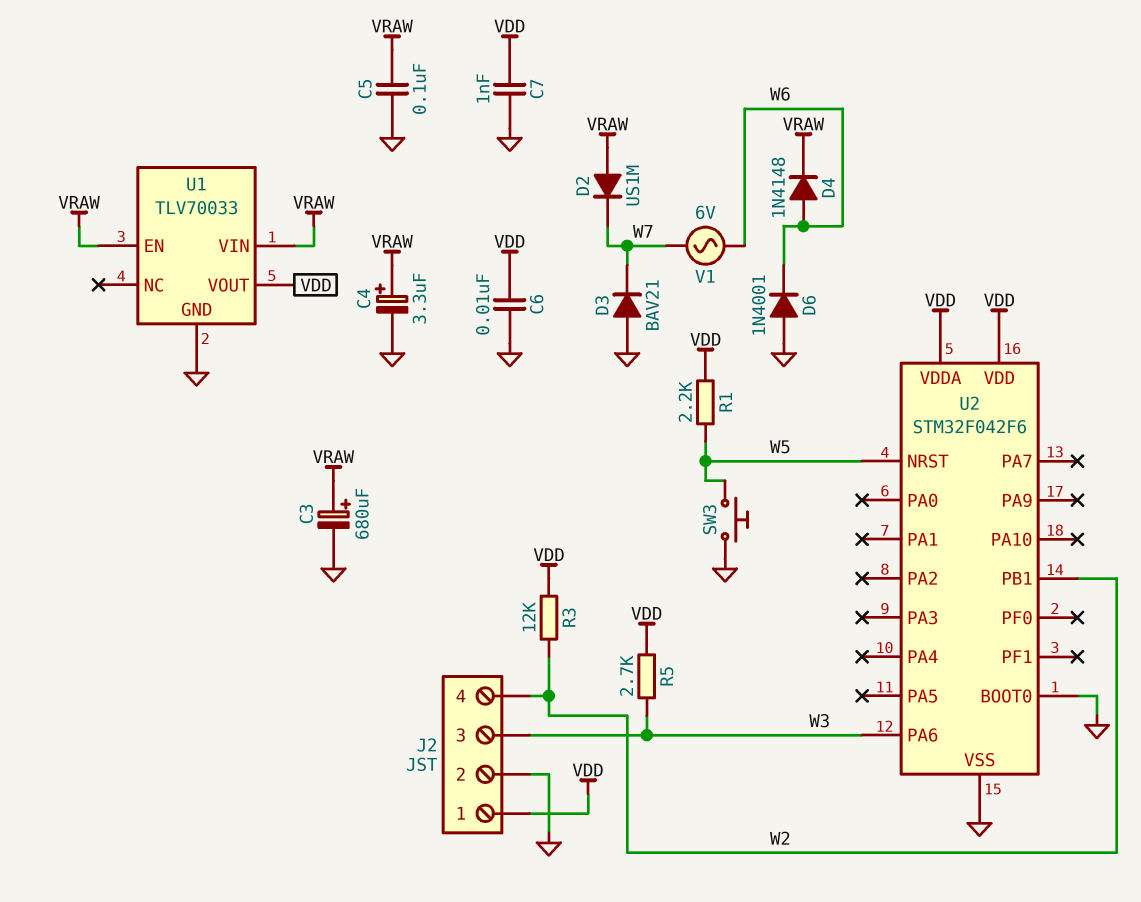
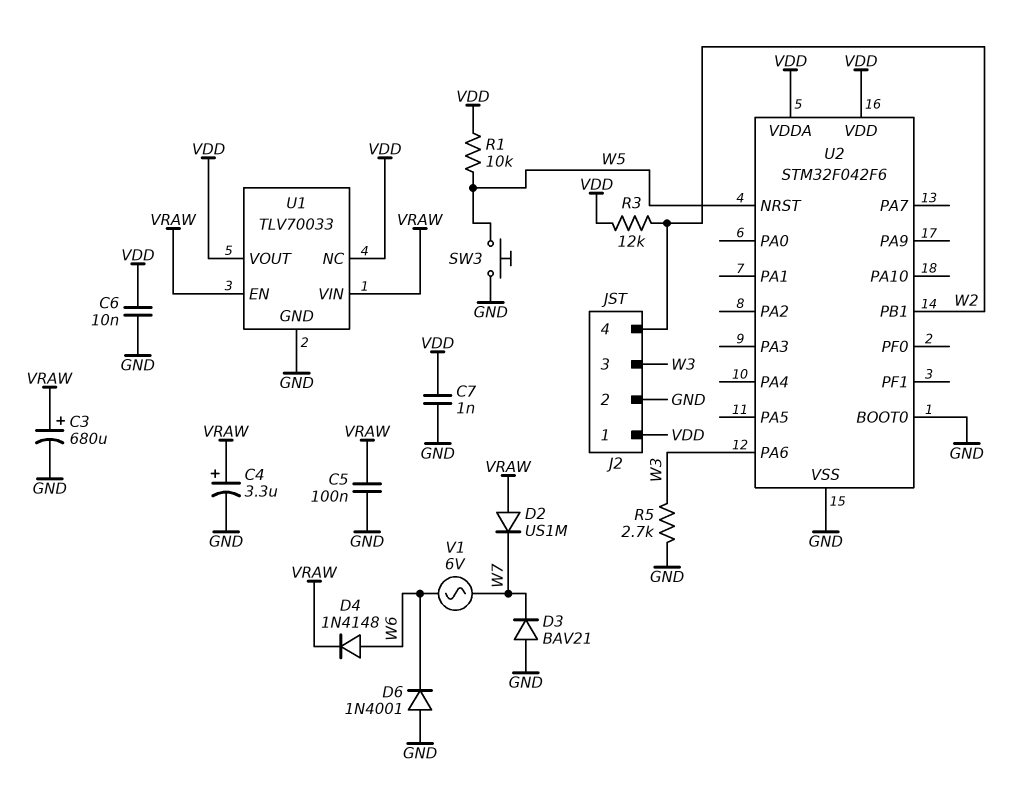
R1: 2.2k (VDD, W5) -> 10k (VDD, W5)
R5: 2.7k (VDD, W3) -> 2.7k (GND, W3)
U1 pin NC: none -> VDD

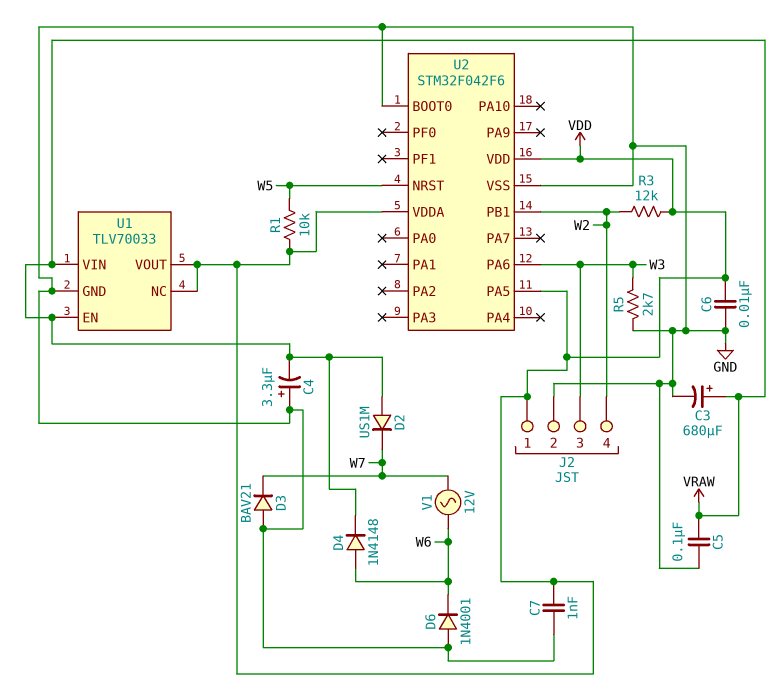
C4: 3.3uF (plus VRAW, minus GND) -> 3.3uF (plus GND, minus VRAW)
SW3: button (GND, W5) -> none
U2 pin PA5: none -> VDD
V1: AC 6V (W6, W7) -> AC 12V (W6, W7)

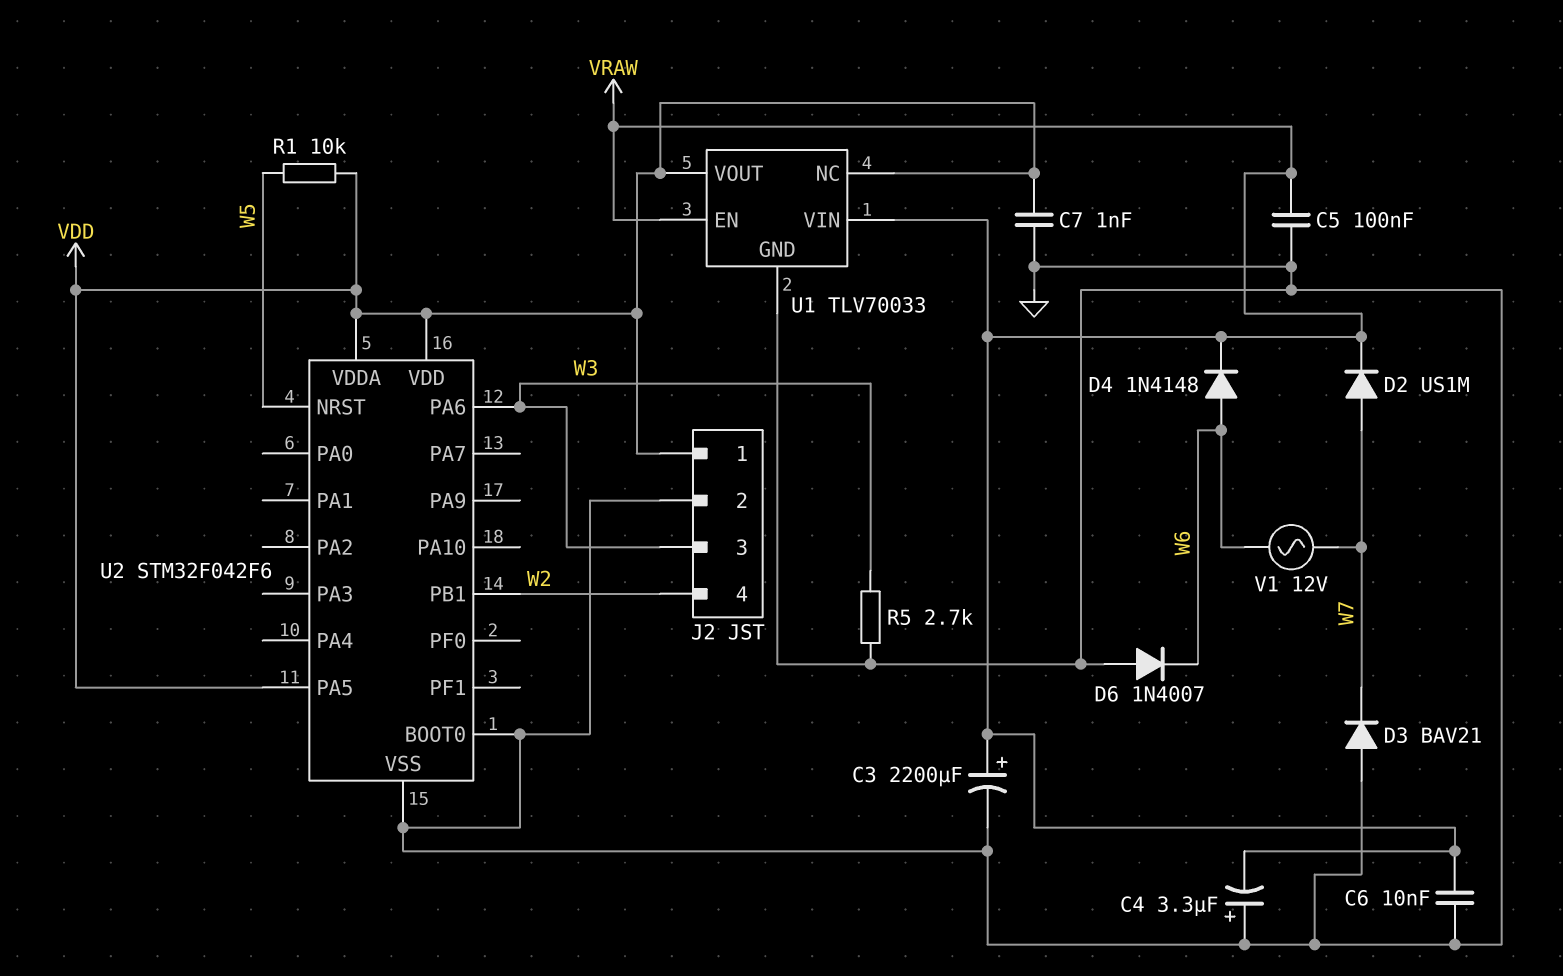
C3: 680uF (plus VRAW, minus GND) -> 2200uF (plus VRAW, minus GND)
C6: 10nF (GND, VDD) -> 10nF (GND, VRAW)
D2: diode US1M (A VRAW, K W7) -> diode US1M (A W7, K VRAW)
D6: diode 1N4001 (A GND, K W6) -> diode 1N4007 (A GND, K W6)
R3: 12k (VDD, W2) -> none

